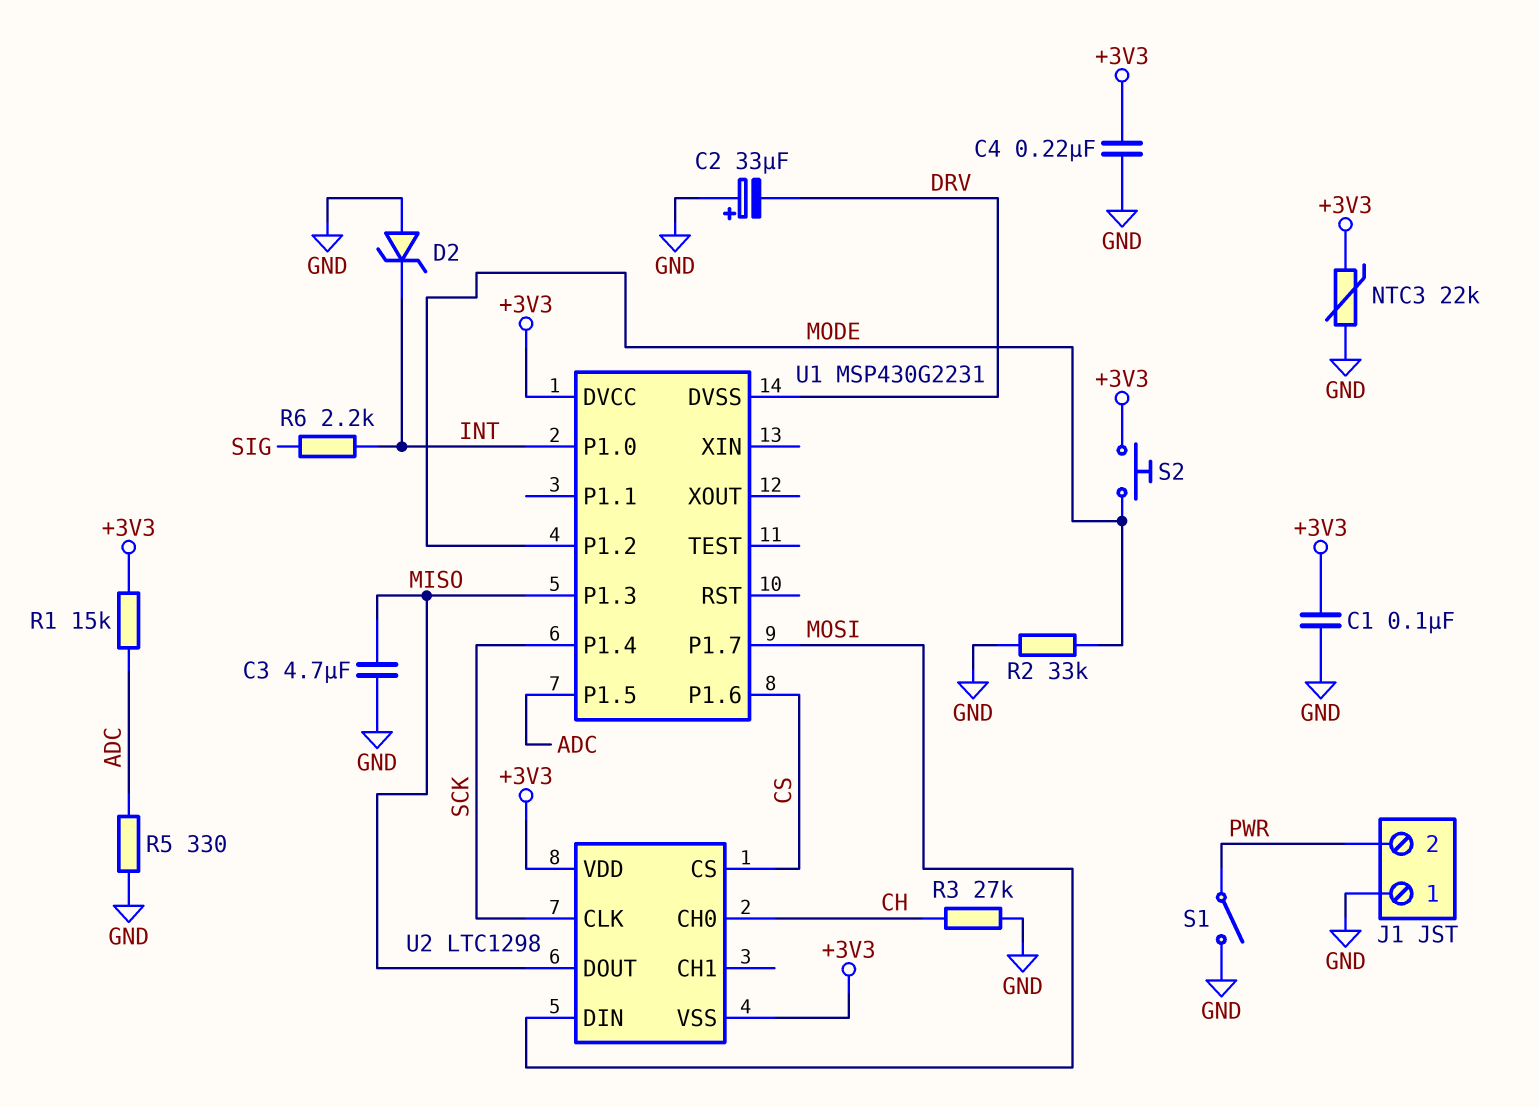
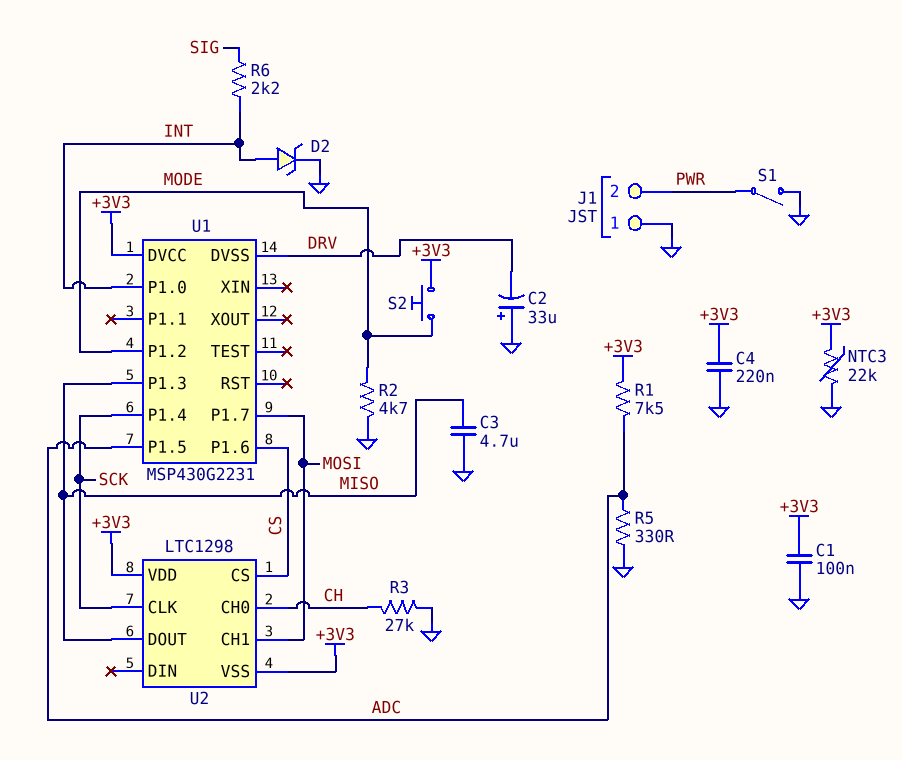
D2: zener (A GND, K INT) -> zener (A INT, K GND)
R1: 15k (+3V3, ADC) -> 7.5k (+3V3, ADC)
R2: 33k (GND, MODE) -> 4.7k (GND, MODE)
U2 pin CH1: none -> MOSI
U2 pin DIN: MOSI -> none

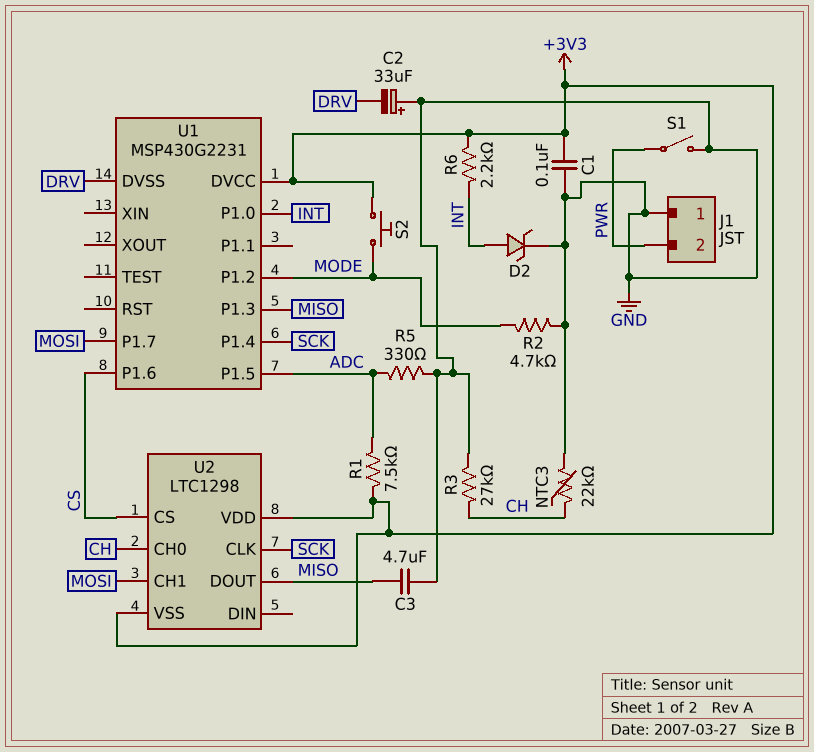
C4: 220nF (+3V3, GND) -> none
NTC3: 22k (+3V3, GND) -> 22k (CH, GND)
R6: 2.2k (INT, SIG) -> 2.2k (+3V3, INT)

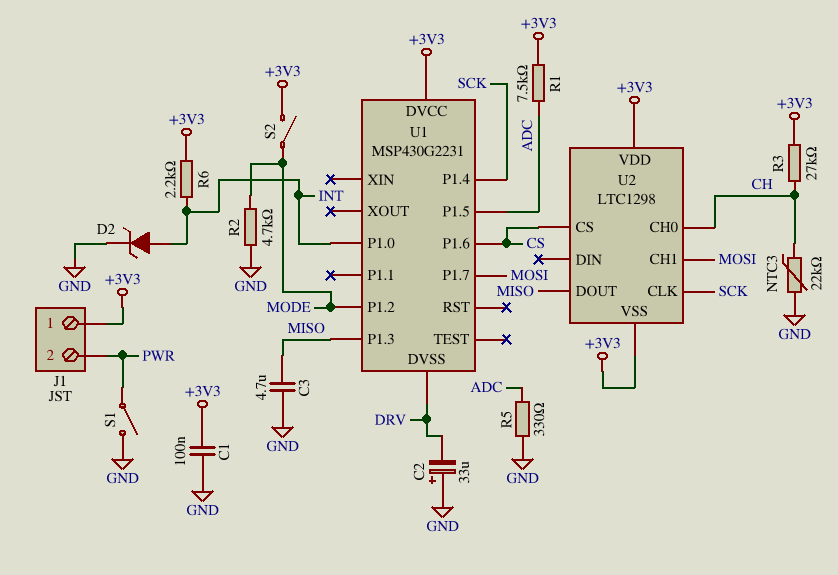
J1 pin 1: GND -> +3V3
R3: 27k (CH, GND) -> 27k (+3V3, CH)
S2: button (+3V3, MODE) -> switch (+3V3, MODE)

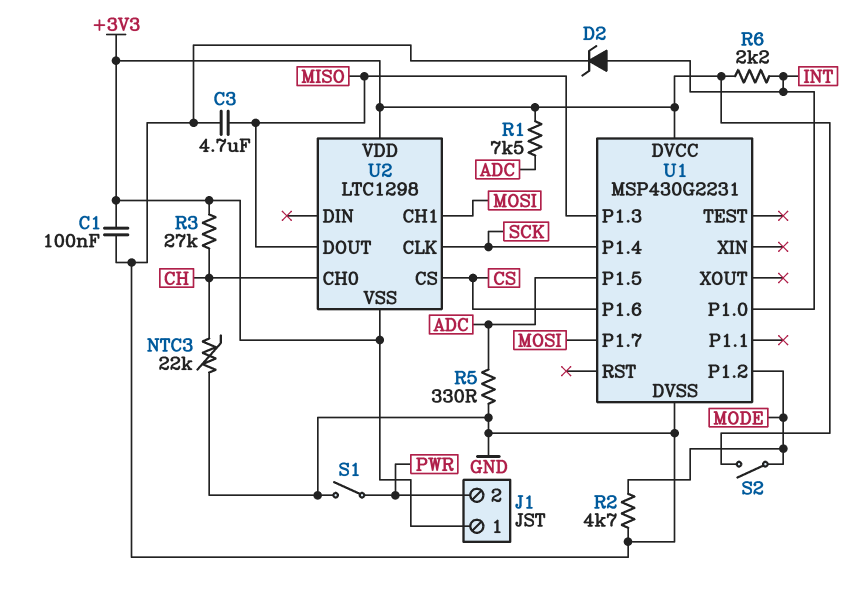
C2: 33uF (plus GND, minus DRV) -> none
U1 pin DVSS: DRV -> GND

